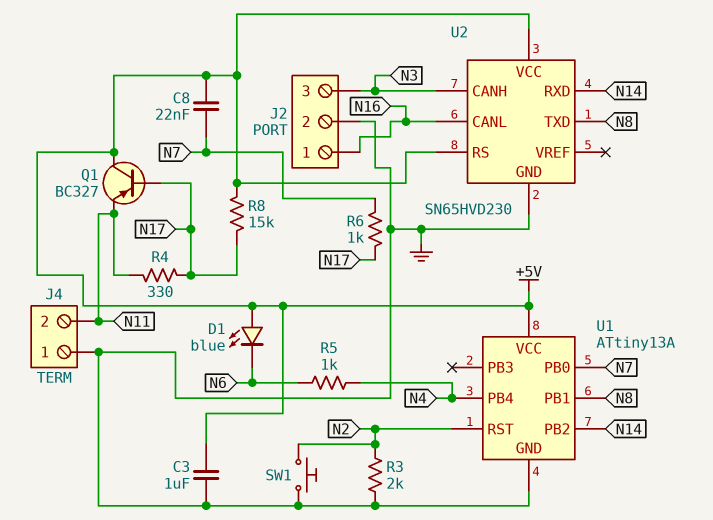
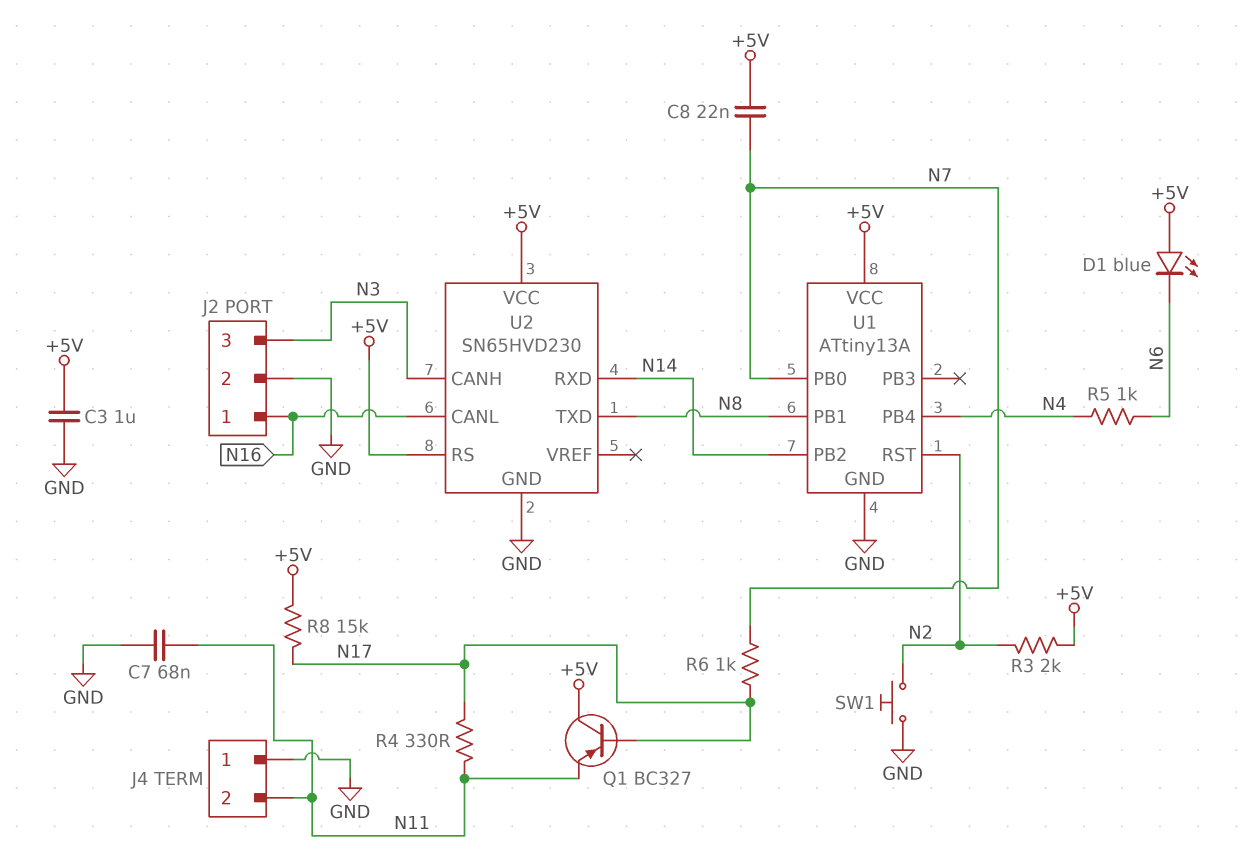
C7: none -> 68nF (GND, N11)
R3: 2k (GND, N2) -> 2k (+5V, N2)

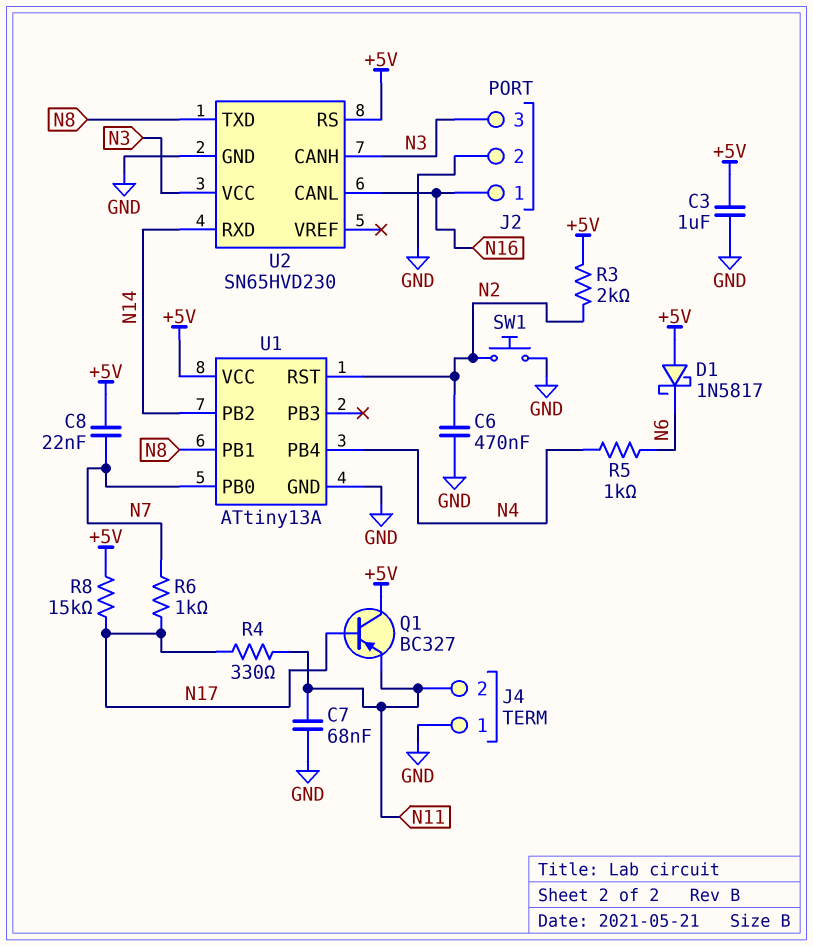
C6: none -> 470nF (GND, N2)
D1: LED blue (A +5V, K N6) -> schottky 1N5817 (A +5V, K N6)
U2 pin VCC: +5V -> N3

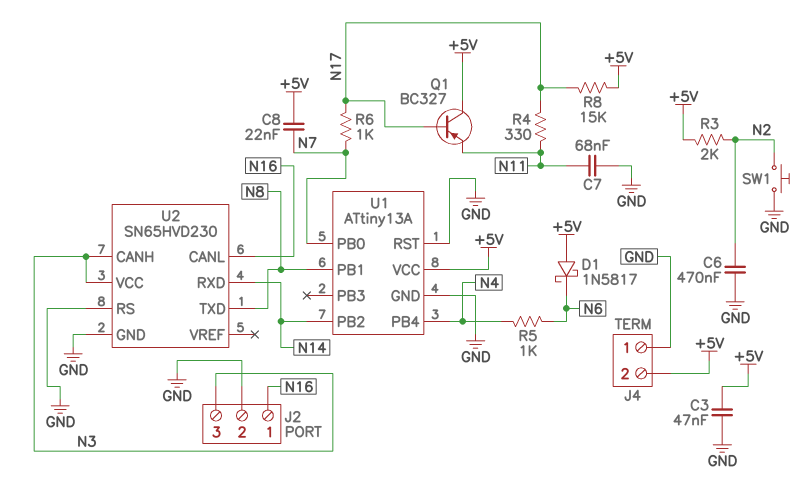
C3: 1uF (+5V, GND) -> 47nF (+5V, GND)
J4 pin 2: N11 -> +5V
U1 pin RST: N2 -> GND
U2 pin RS: +5V -> GND

